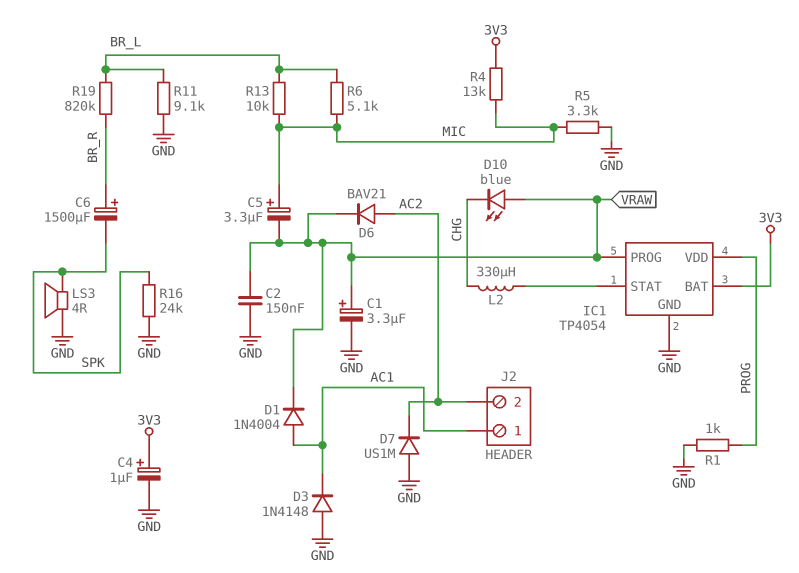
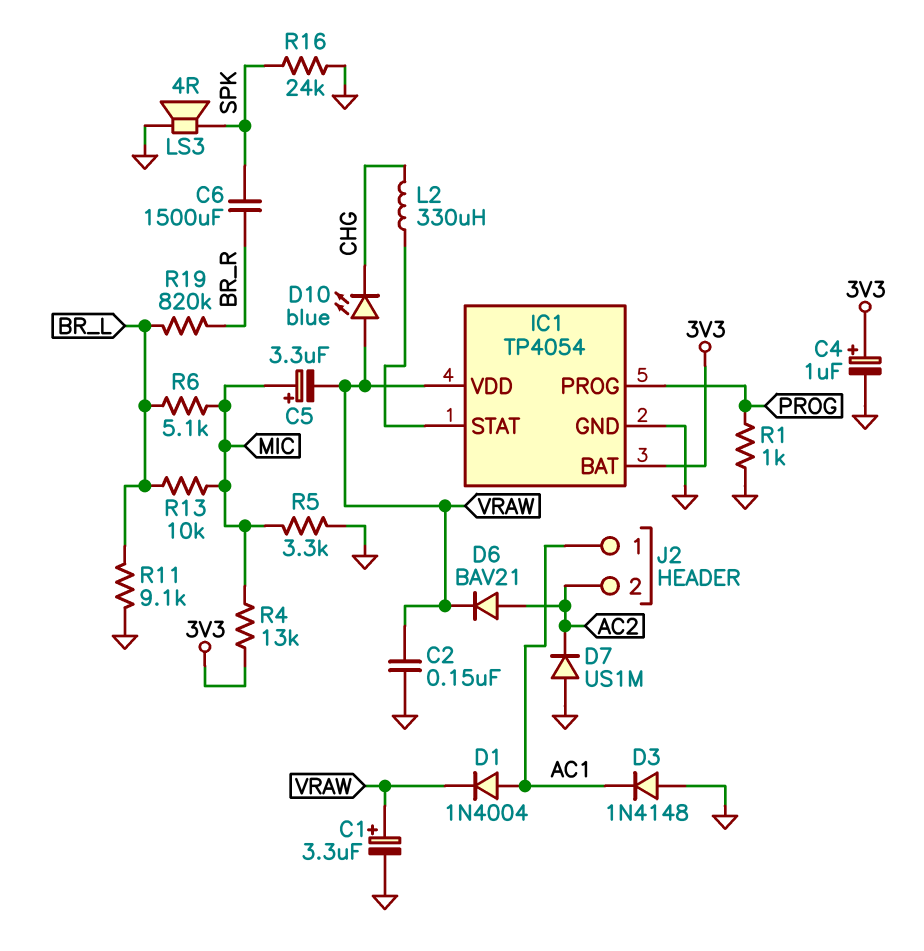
C6: 1500uF (plus BR_R, minus SPK) -> 1500uF (BR_R, SPK)
IC1 pin PROG: VRAW -> PROG
IC1 pin VDD: PROG -> VRAW

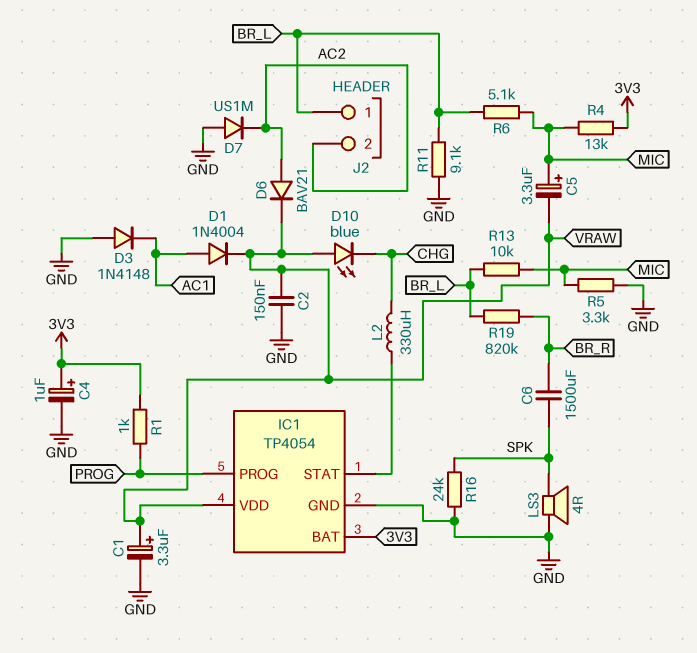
J2 pin 1: AC1 -> BR_L
R1: 1k (GND, PROG) -> 1k (3V3, PROG)

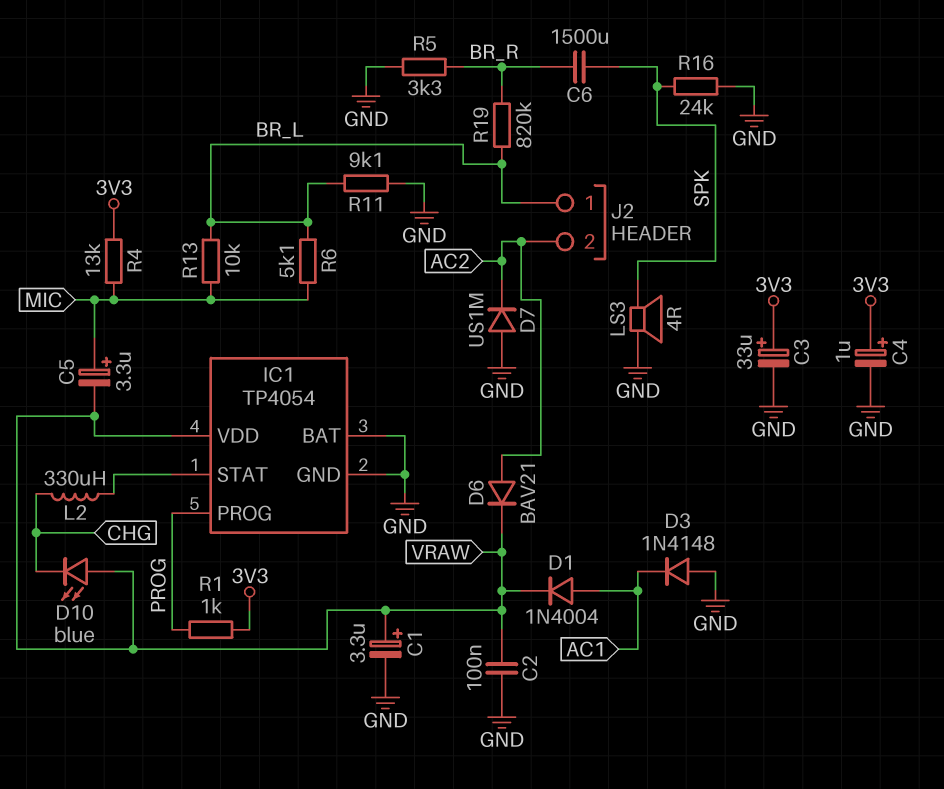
C2: 150nF (GND, VRAW) -> 100nF (GND, VRAW)
C3: none -> 33uF (plus 3V3, minus GND)
IC1 pin BAT: 3V3 -> GND
R5: 3.3k (GND, MIC) -> 3.3k (BR_R, GND)

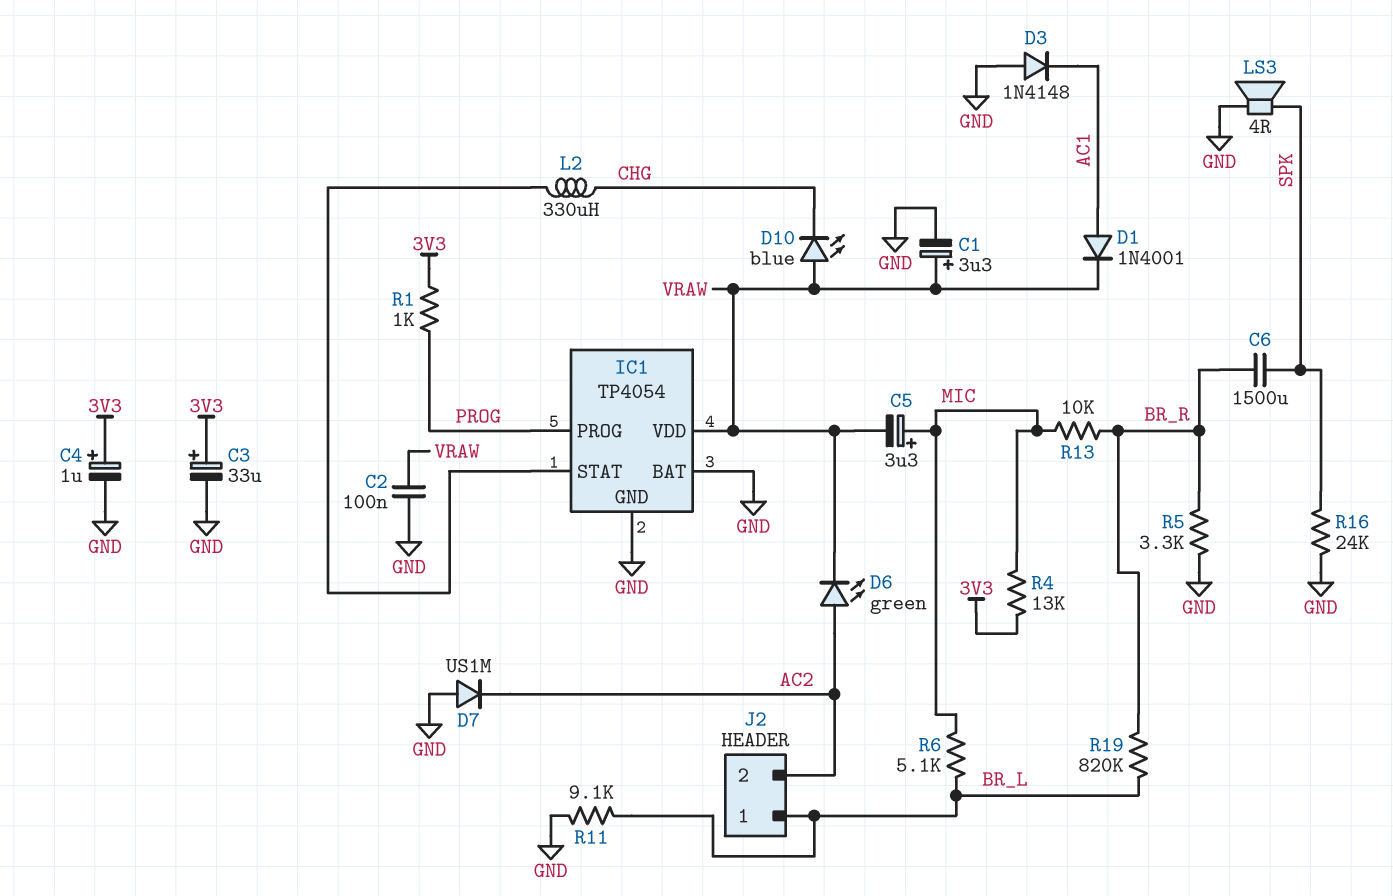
D1: diode 1N4004 (A AC1, K VRAW) -> diode 1N4001 (A AC1, K VRAW)
D6: diode BAV21 (A AC2, K VRAW) -> LED green (A AC2, K VRAW)
R13: 10k (BR_L, MIC) -> 10k (BR_R, MIC)

